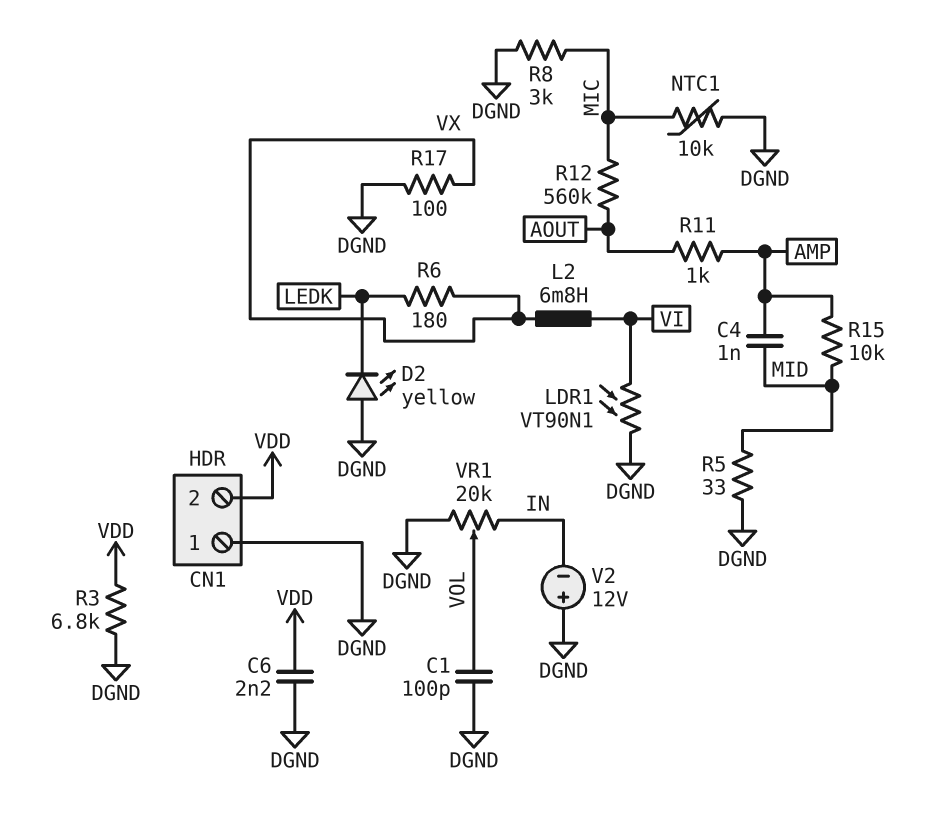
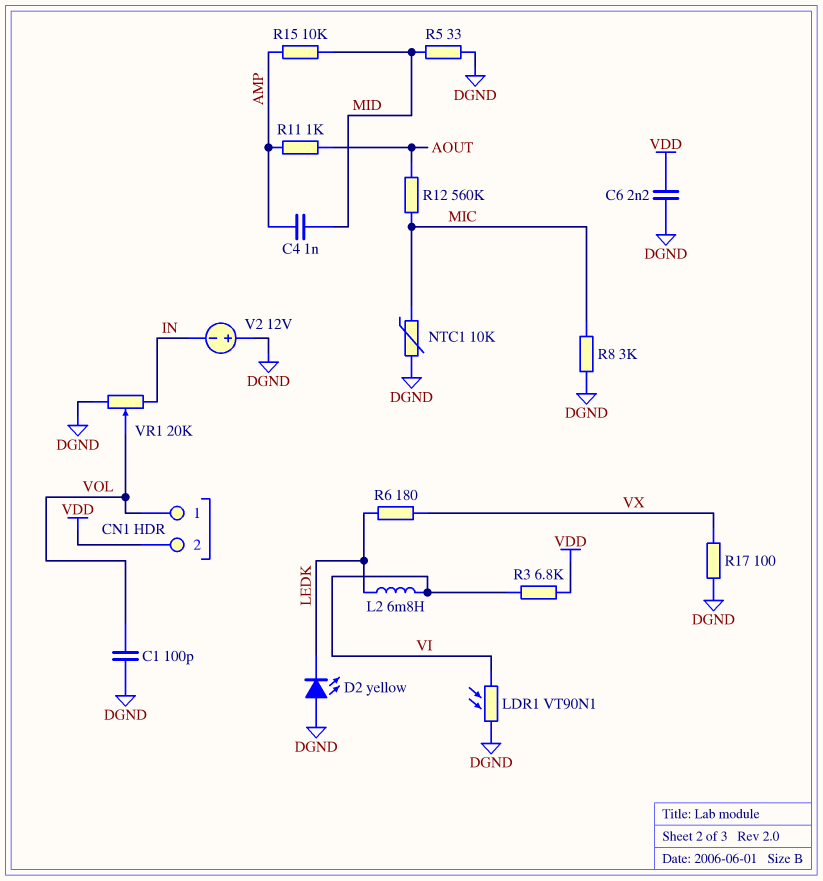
CN1 pin 1: DGND -> VOL
L2: 6.8mH (VI, VX) -> 6.8mH (LEDK, VI)
R3: 6.8k (DGND, VDD) -> 6.8k (VDD, VI)

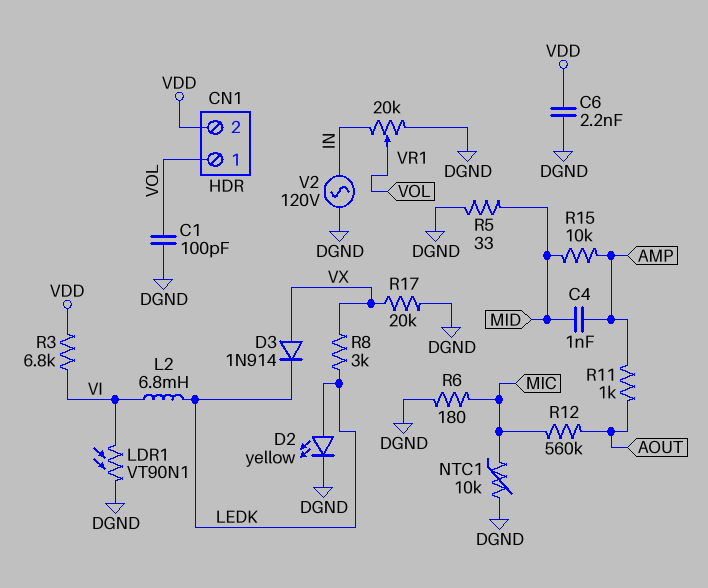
D2: LED yellow (A DGND, K LEDK) -> LED yellow (A LEDK, K DGND)
D3: none -> diode 1N914 (A VX, K LEDK)
R6: 180 (LEDK, VX) -> 180 (DGND, MIC)
R8: 3k (DGND, MIC) -> 3k (LEDK, VX)
R17: 100 (DGND, VX) -> 20k (DGND, VX)
V2: 12V (plus DGND, minus IN) -> AC 120V (DGND, IN)

